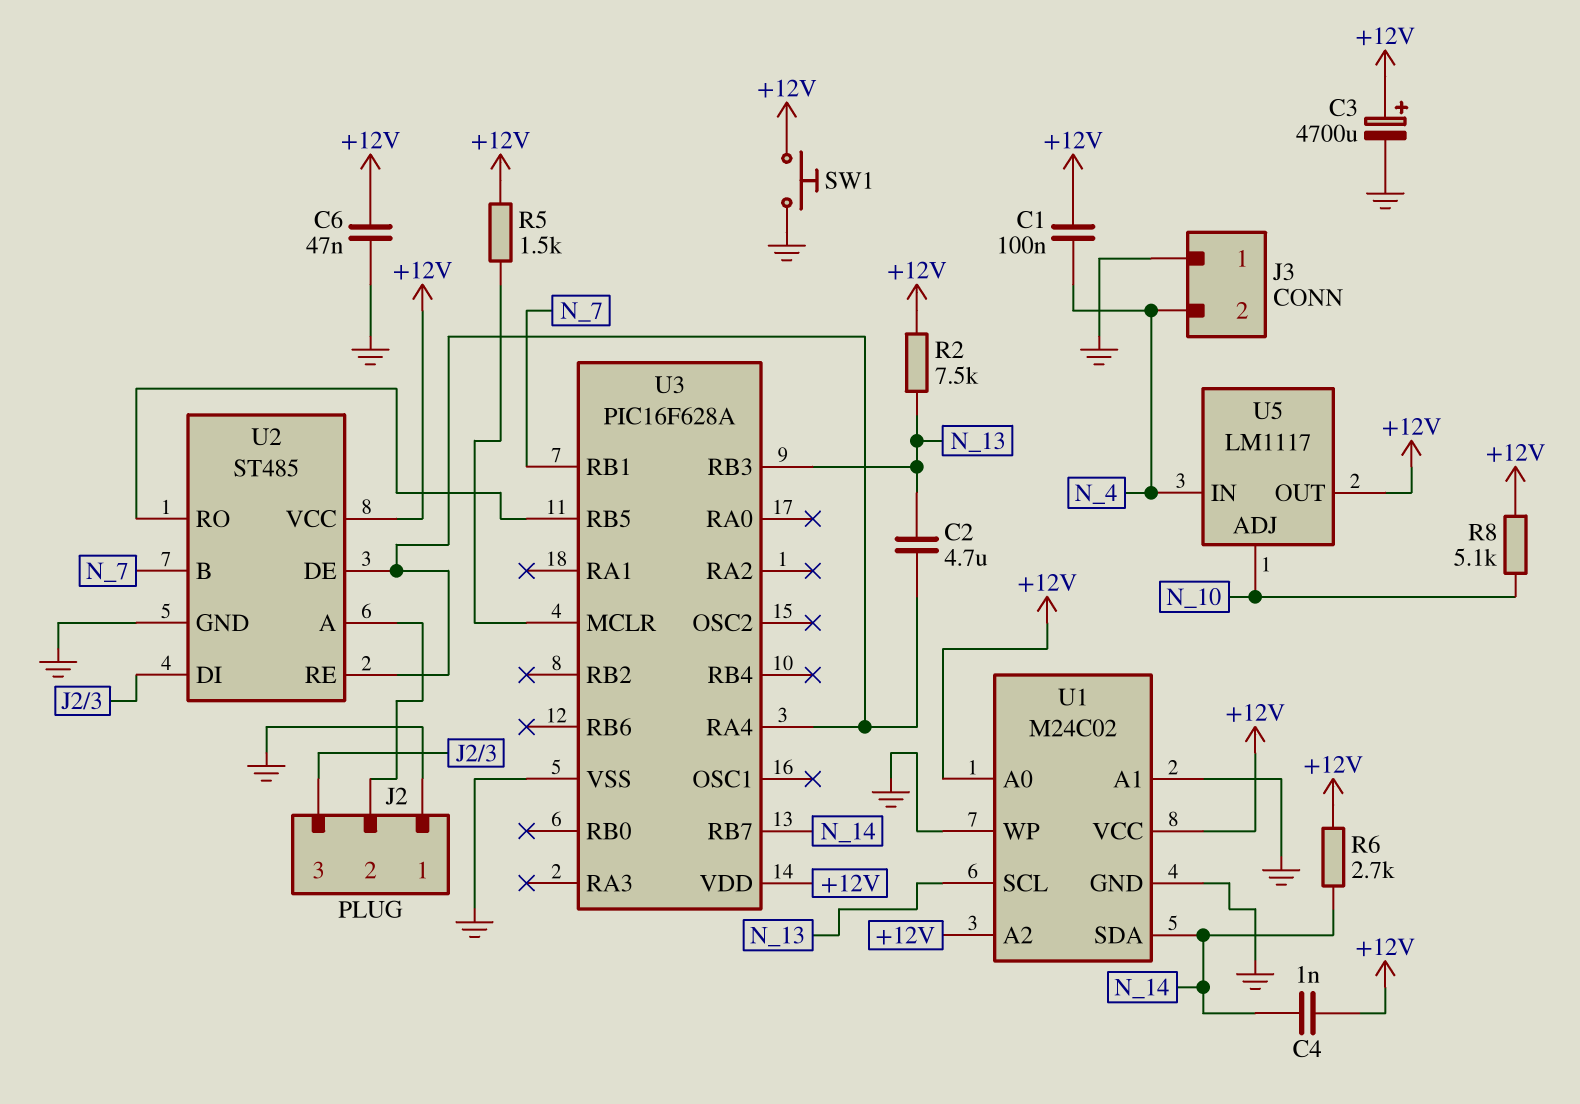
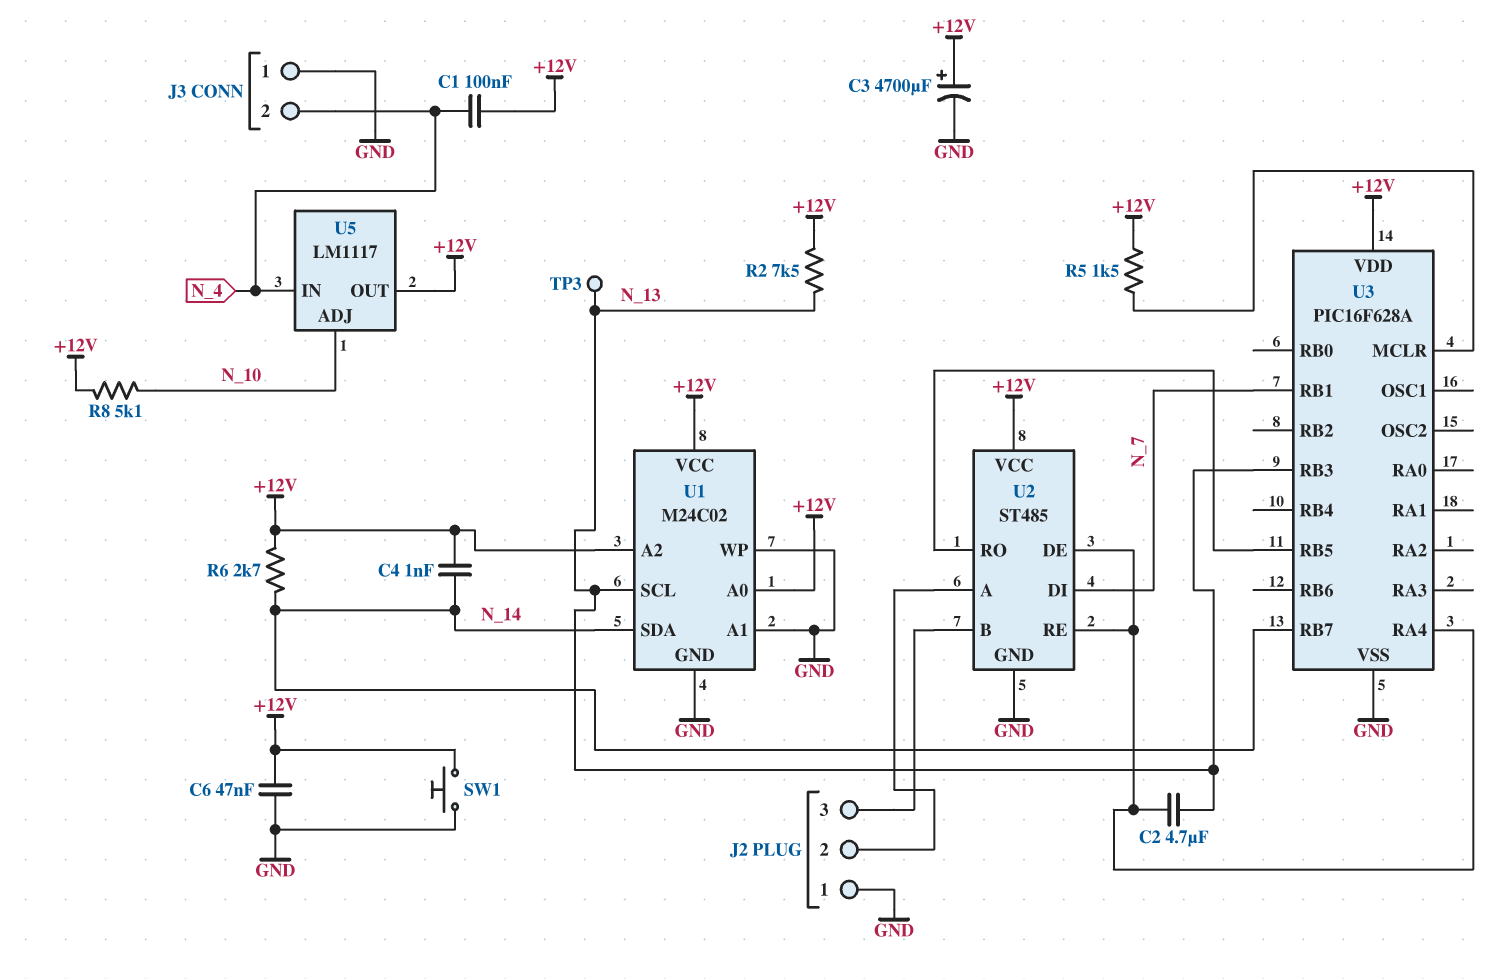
TP3: none -> test point (N_13)
U2 pin B: N_7 -> J2/3
U2 pin DI: J2/3 -> N_7

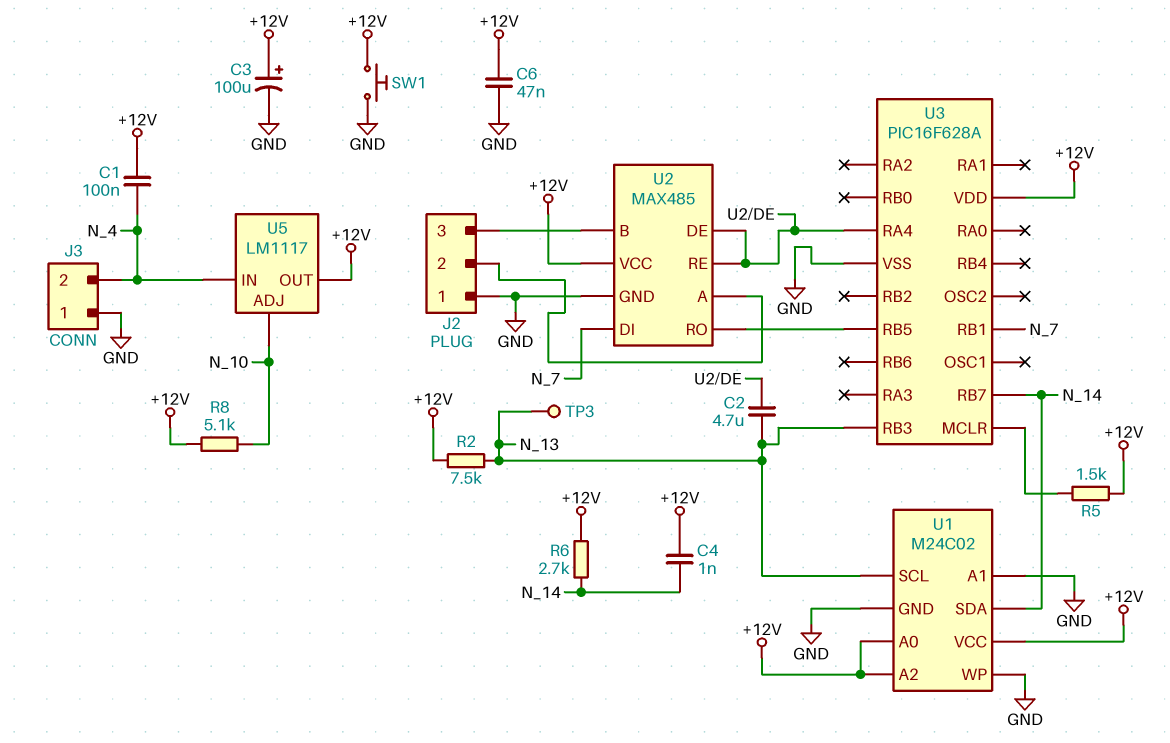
C3: 4700uF (plus +12V, minus GND) -> 100uF (plus +12V, minus GND)
U2: ST485 -> MAX485

